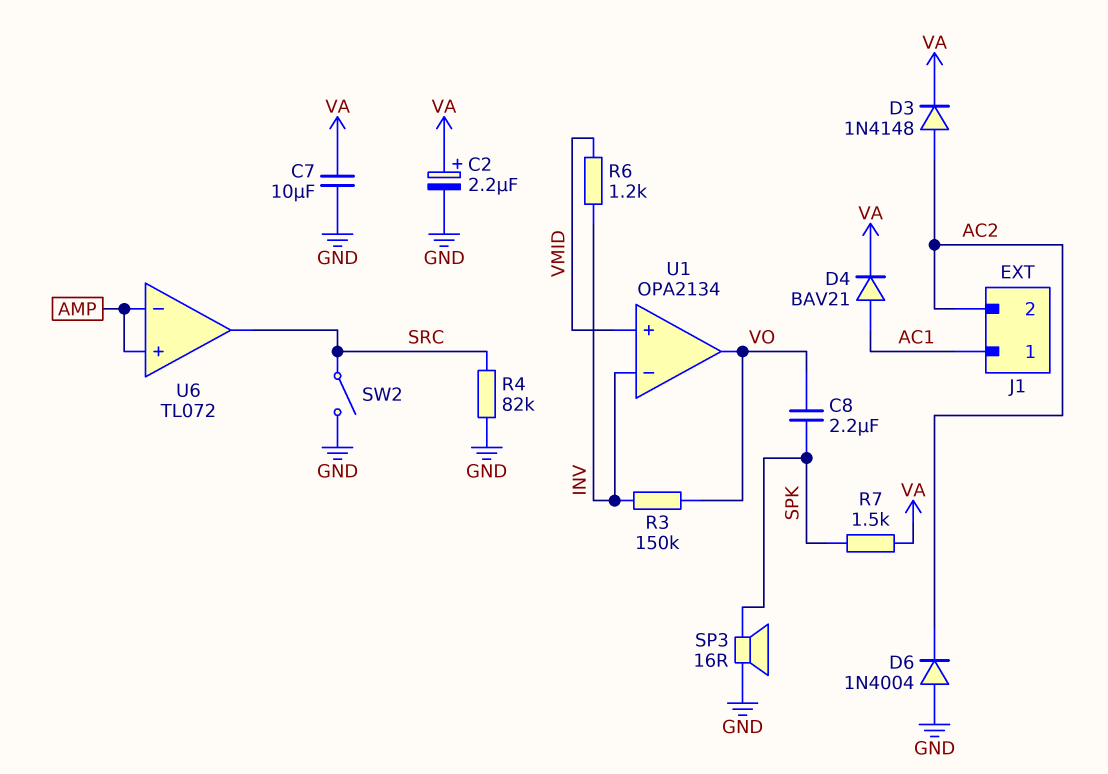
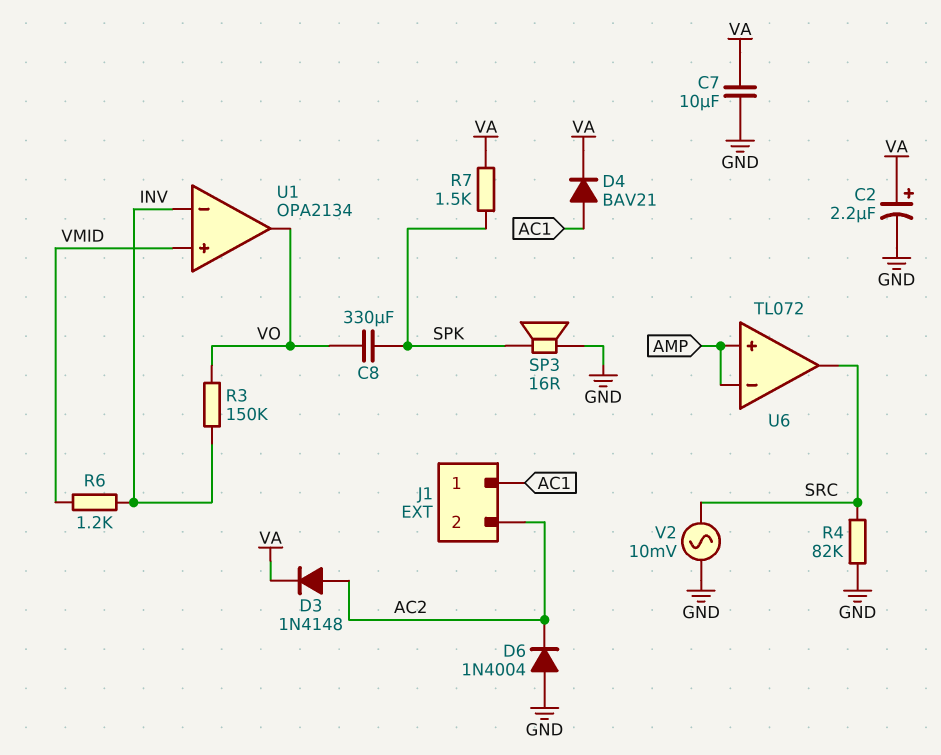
C8: 2.2uF (SPK, VO) -> 330uF (SPK, VO)
SW2: switch (GND, SRC) -> none
V2: none -> AC 10mV (GND, SRC)

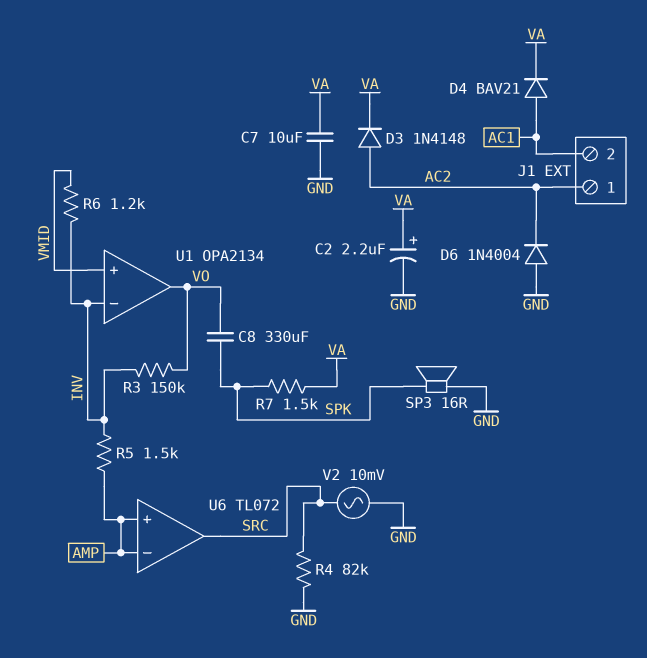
J1 pin 1: AC1 -> AC2
J1 pin 2: AC2 -> AC1
R5: none -> 1.5k (AMP, INV)

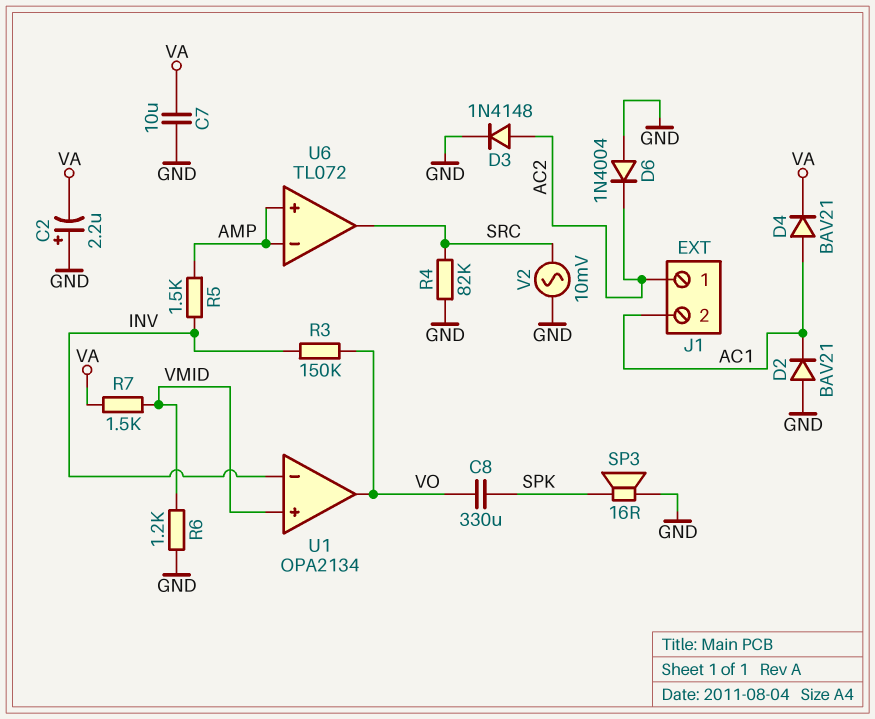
C2: 2.2uF (plus VA, minus GND) -> 2.2uF (plus GND, minus VA)
D2: none -> diode BAV21 (A GND, K AC1)
D3: diode 1N4148 (A AC2, K VA) -> diode 1N4148 (A AC2, K GND)
R6: 1.2k (INV, VMID) -> 1.2k (GND, VMID)
R7: 1.5k (SPK, VA) -> 1.5k (VA, VMID)

